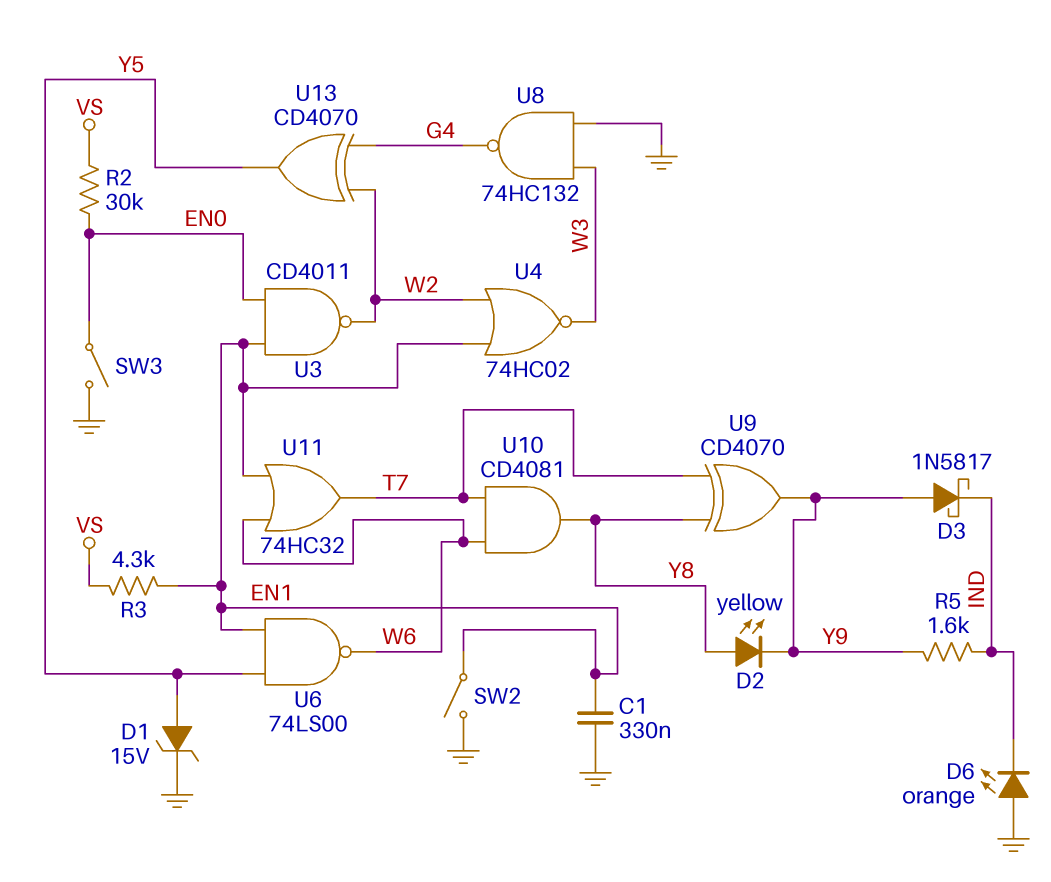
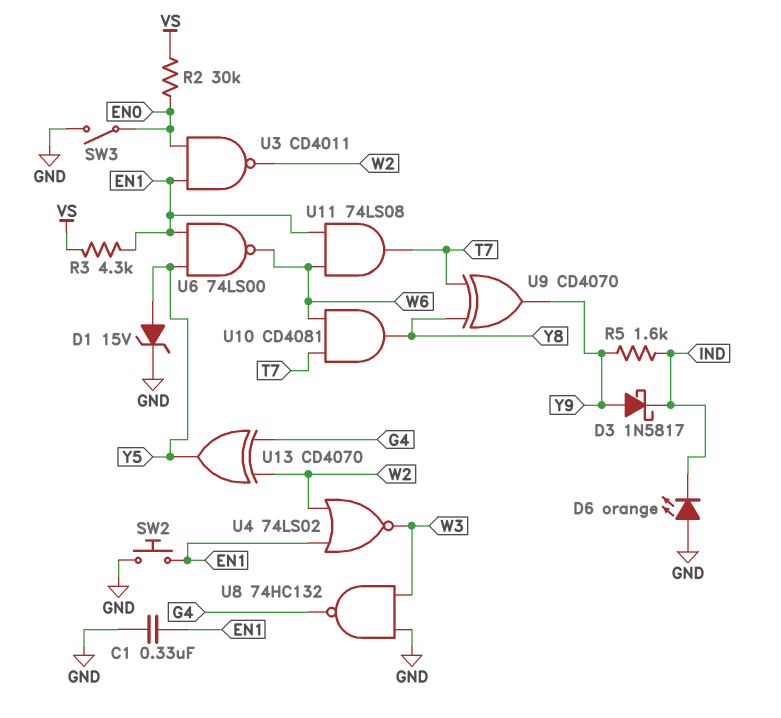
D2: LED yellow (A Y8, K Y9) -> none
SW2: switch (EN1, GND) -> button (EN1, GND)
U4: NOR 74HC02 (in EN1, in W2, out W3) -> NOR 74LS02 (in EN1, in W2, out W3)
U11: OR 74HC32 (in EN1, in W6, out T7) -> AND 74LS08 (in EN1, in W6, out T7)

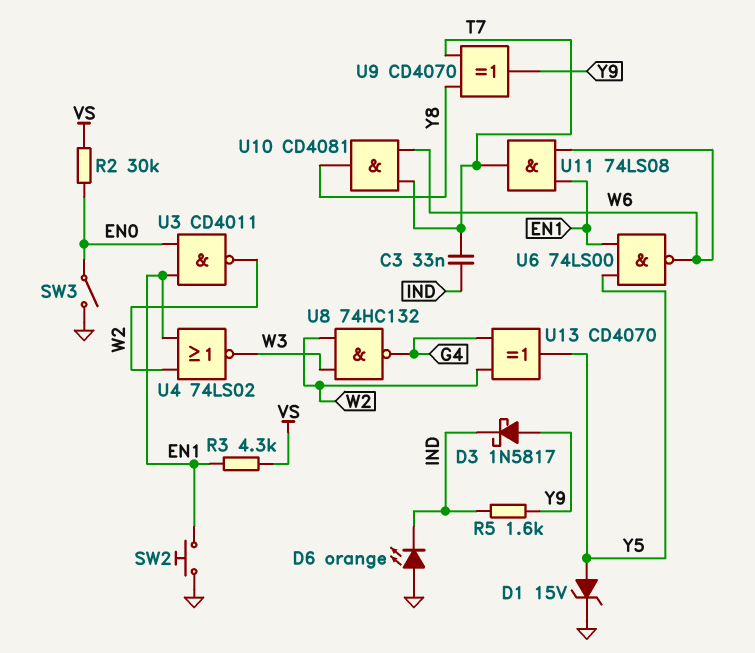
C1: 330nF (EN1, GND) -> none
C3: none -> 33nF (IND, T7)
U8: NAND 74HC132 (in GND, in W3, out G4) -> NAND 74HC132 (in W2, in W3, out G4)

